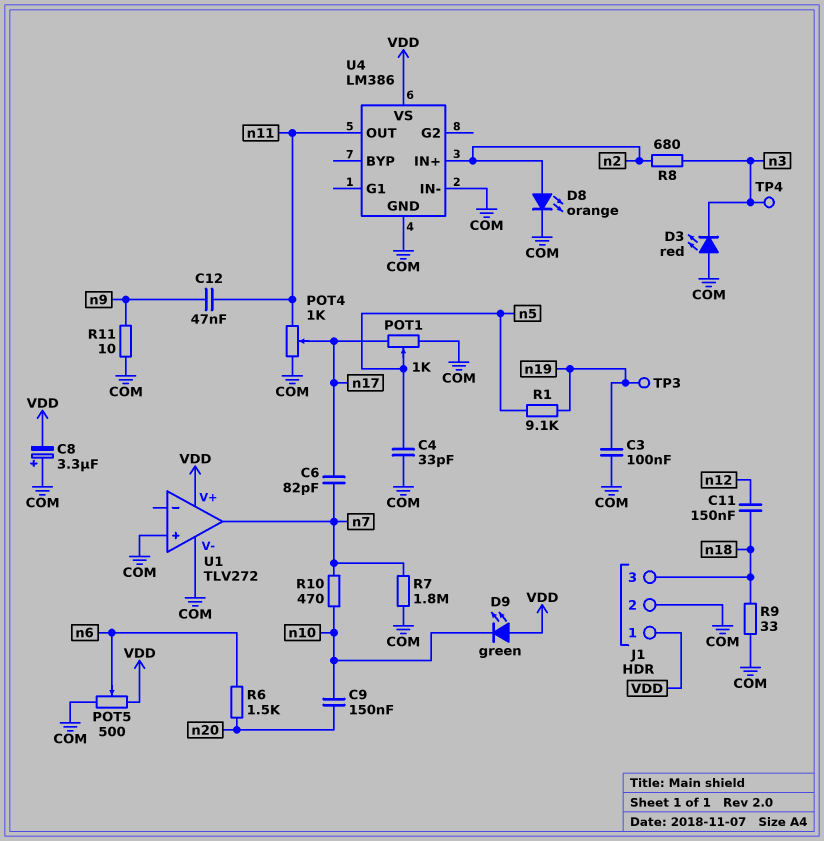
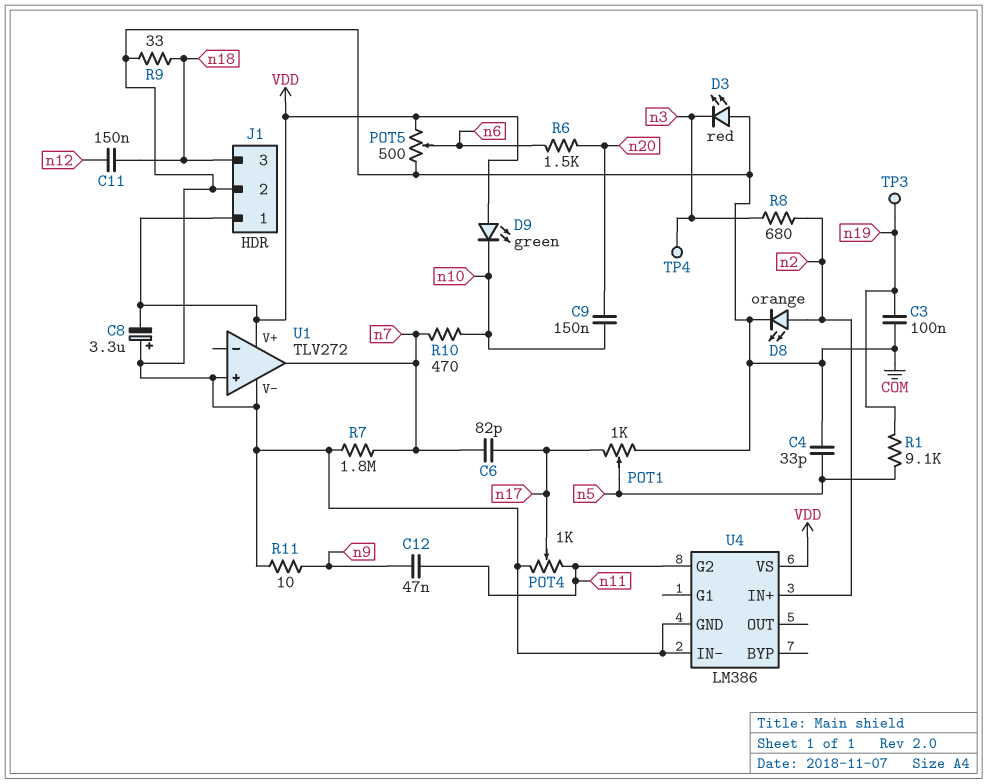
U4 pin G2: none -> n11
U4 pin OUT: n11 -> none

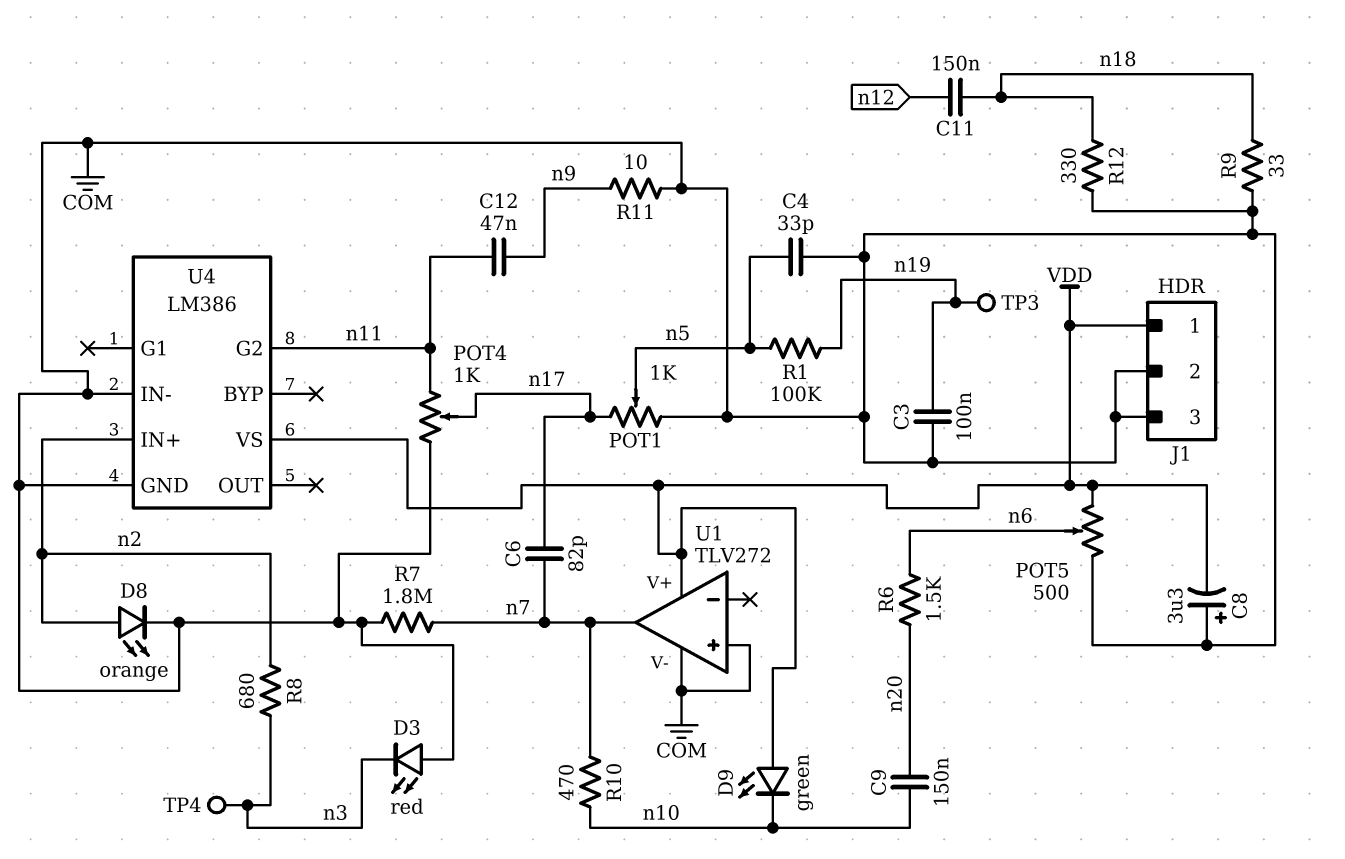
J1 pin 3: n18 -> COM
R1: 9.1k (n5, n19) -> 100k (n5, n19)
R12: none -> 330 (COM, n18)

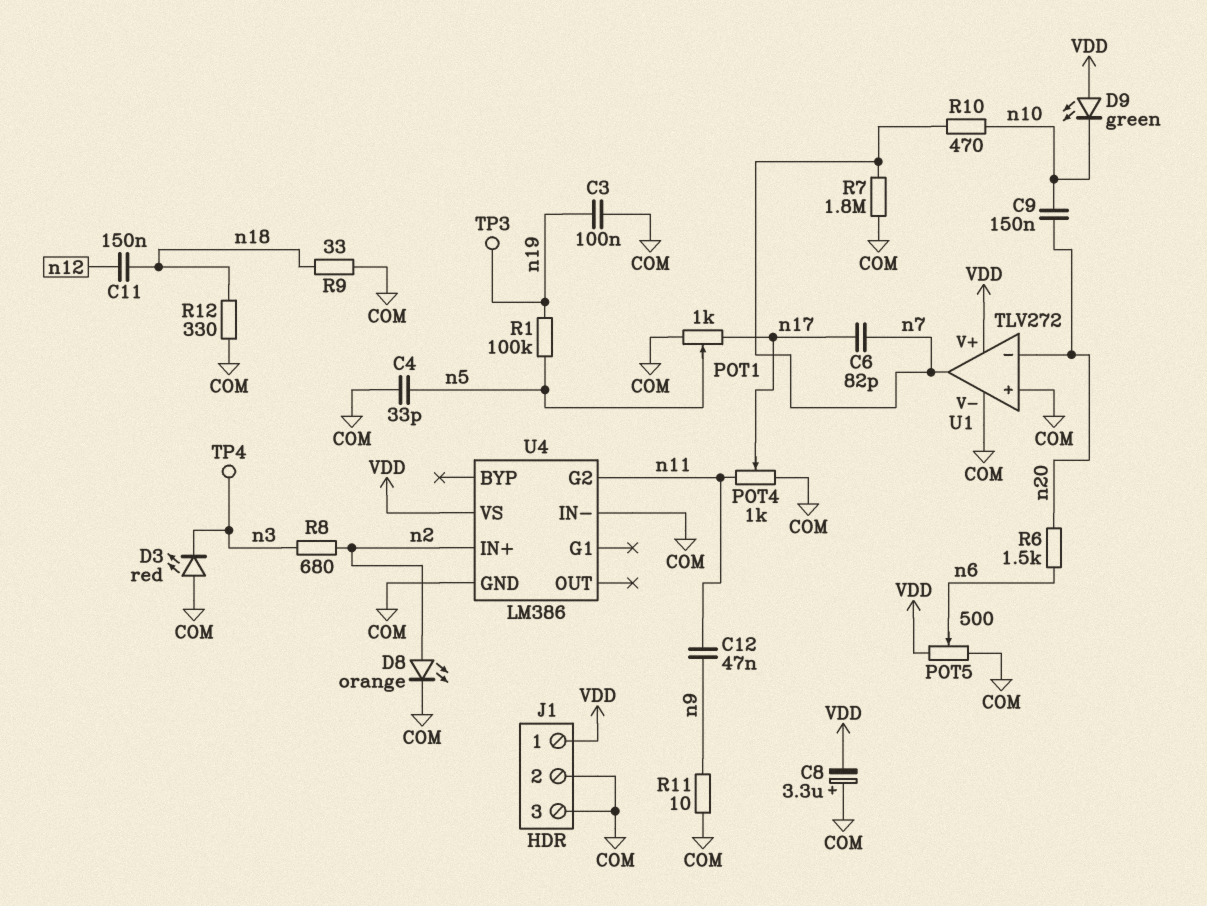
U1 pin in-: none -> n20

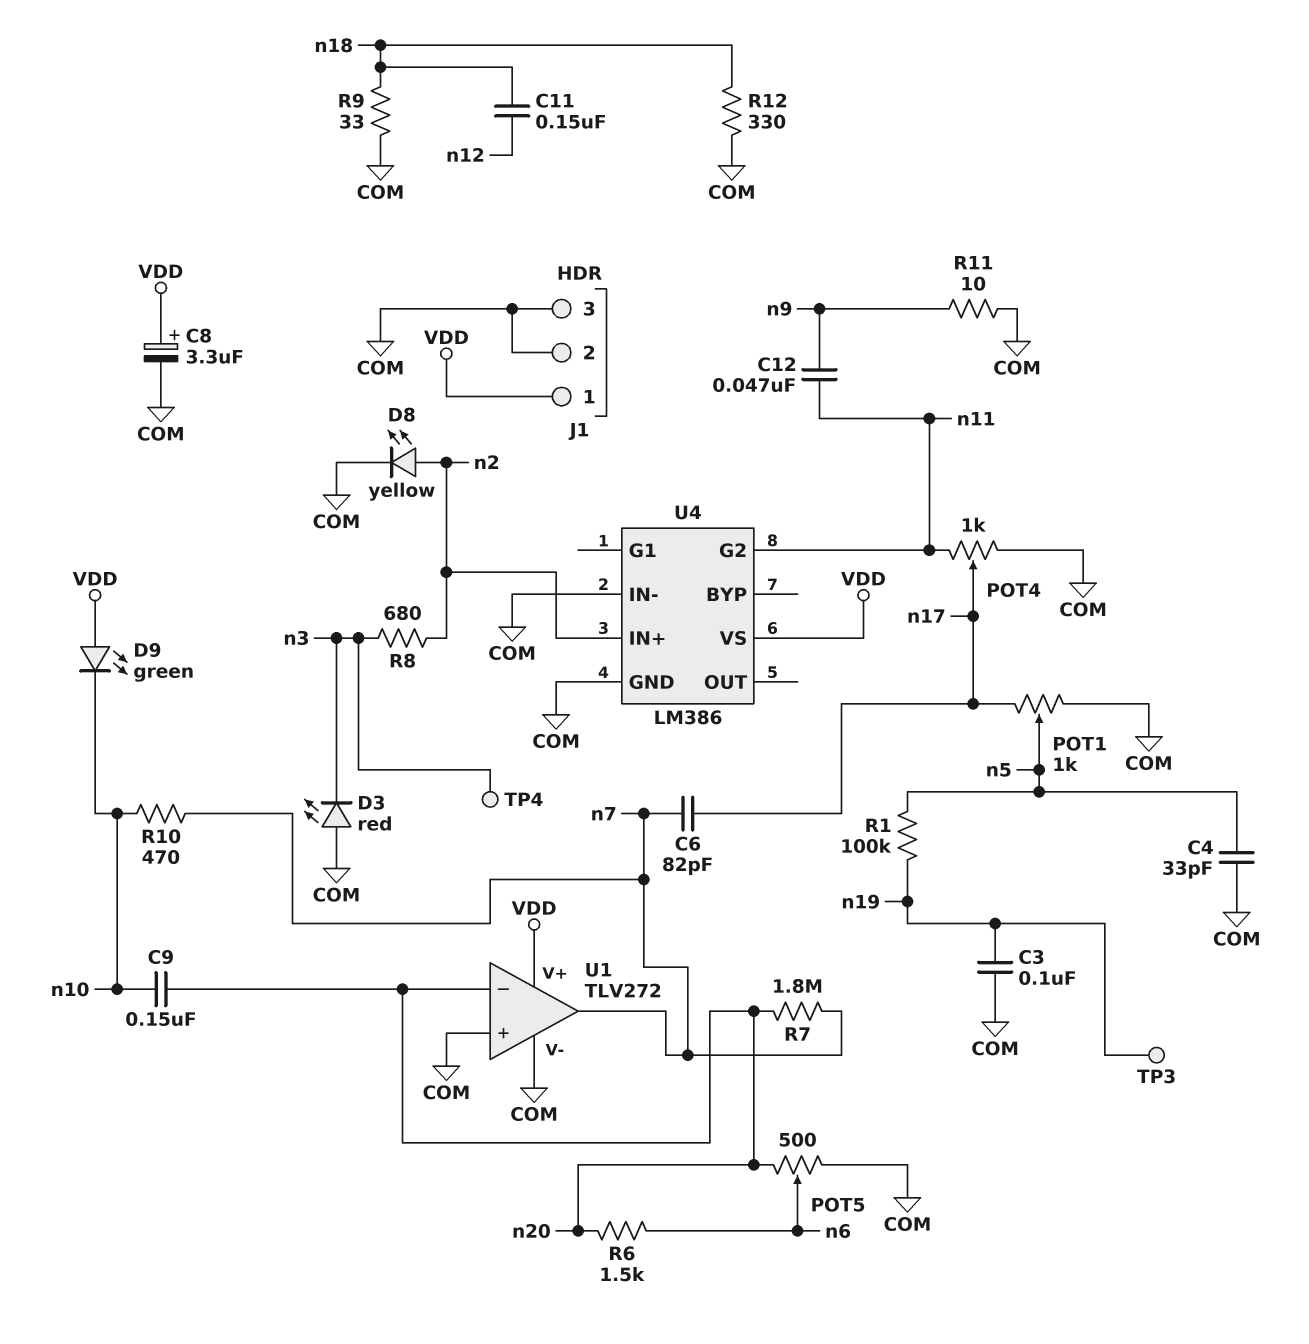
C8: 3.3uF (plus COM, minus VDD) -> 3.3uF (plus VDD, minus COM)
D8: LED orange (A n2, K COM) -> LED yellow (A n2, K COM)
POT5: 500 (COM, VDD, wiper n6) -> 500 (COM, n20, wiper n6)
R7: 1.8M (COM, n7) -> 1.8M (n7, n20)

